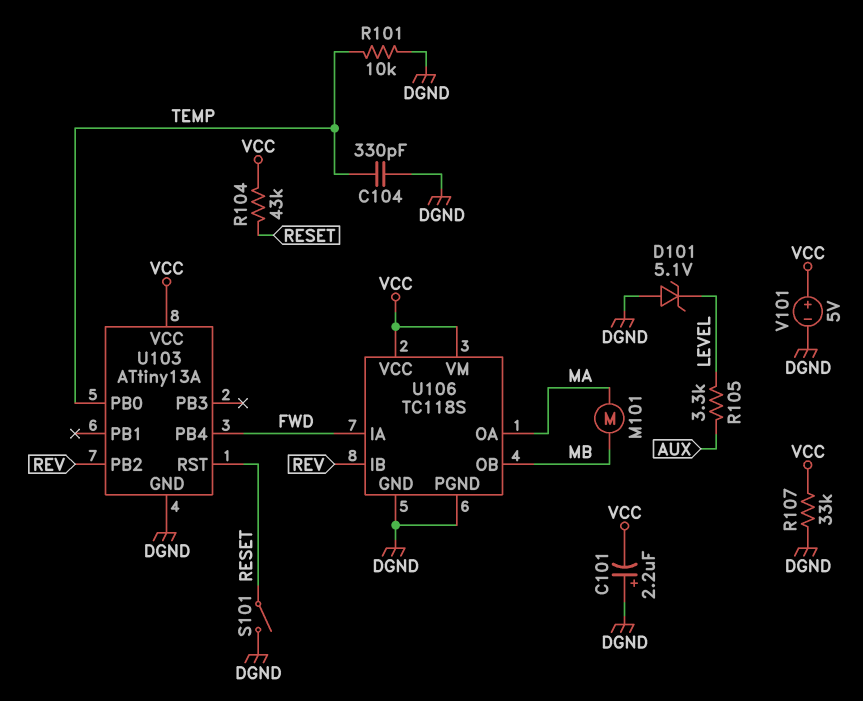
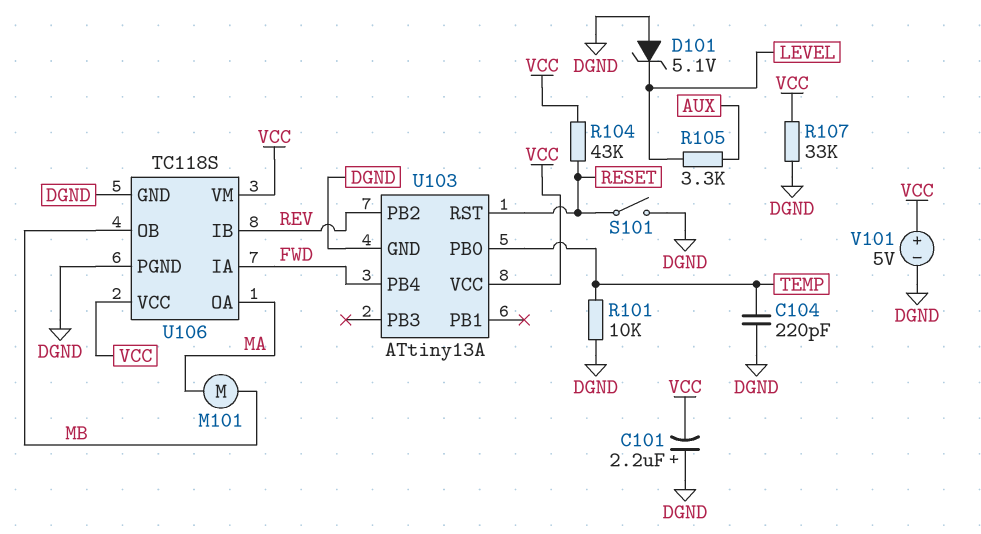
C104: 330pF (DGND, TEMP) -> 220pF (DGND, TEMP)

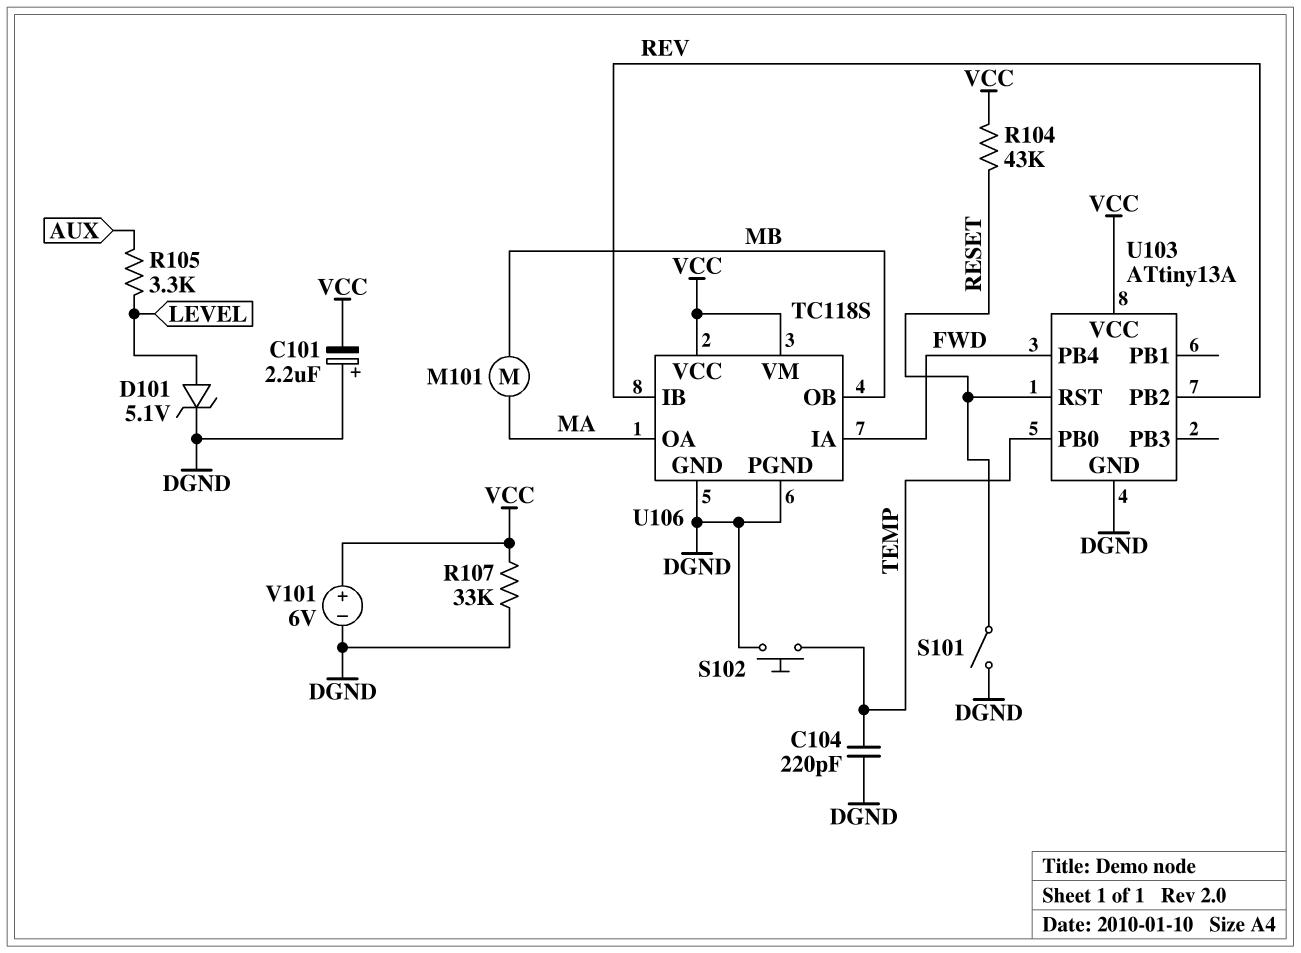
D101: zener 5.1V (A DGND, K LEVEL) -> zener 5.1V (A LEVEL, K DGND)
R101: 10k (DGND, TEMP) -> none
S102: none -> button (DGND, TEMP)
V101: 5V (plus VCC, minus DGND) -> 6V (plus VCC, minus DGND)

